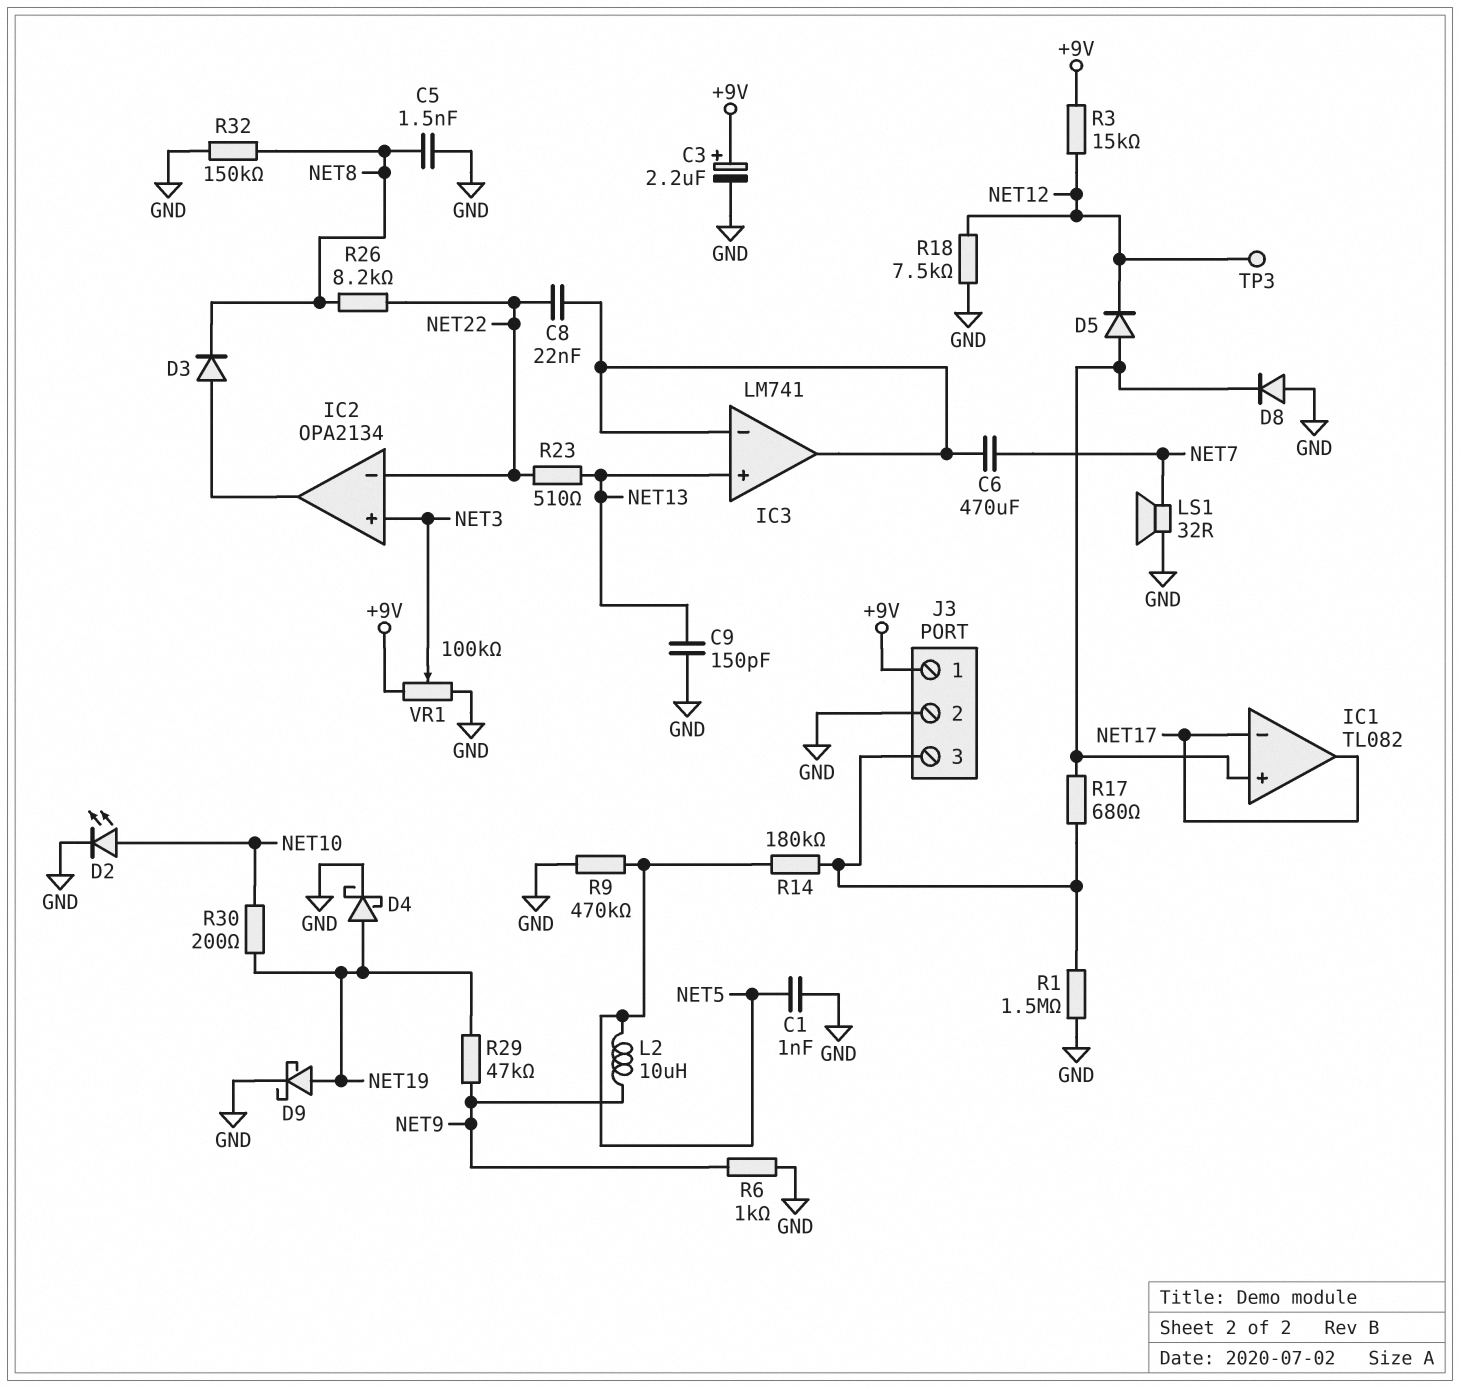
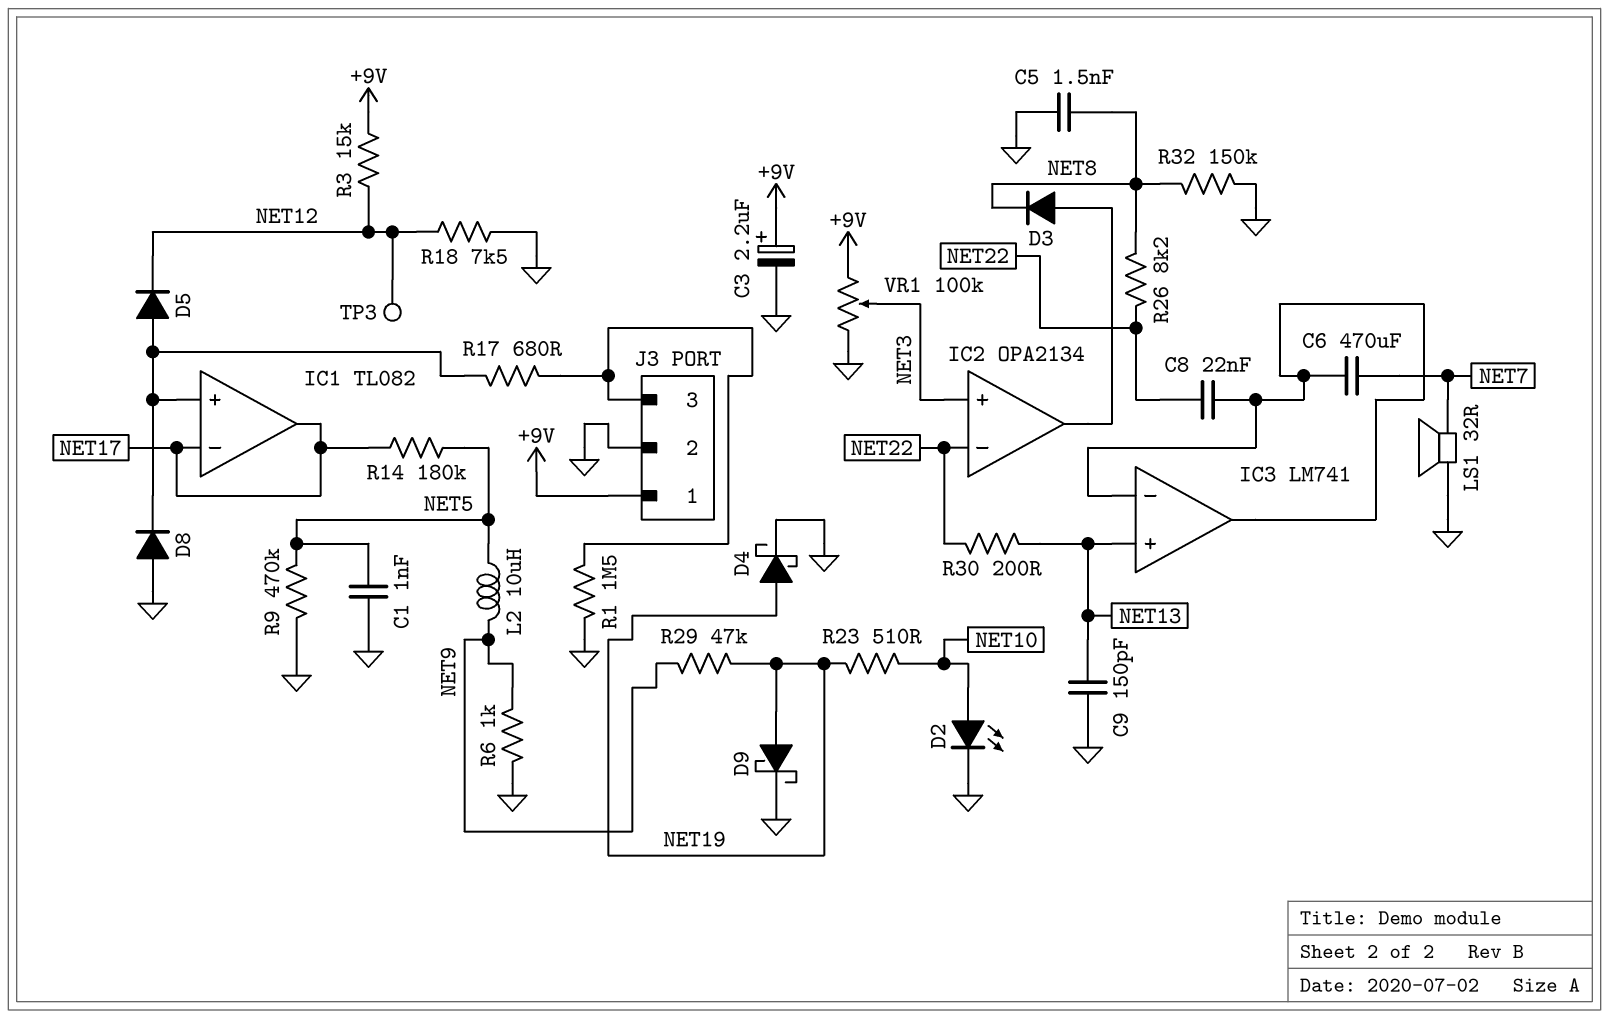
R14: 180k (J3/3, NET5) -> 180k (NET5, NET17)
R23: 510 (NET13, NET22) -> 510 (NET10, NET19)
R30: 200 (NET10, NET19) -> 200 (NET13, NET22)

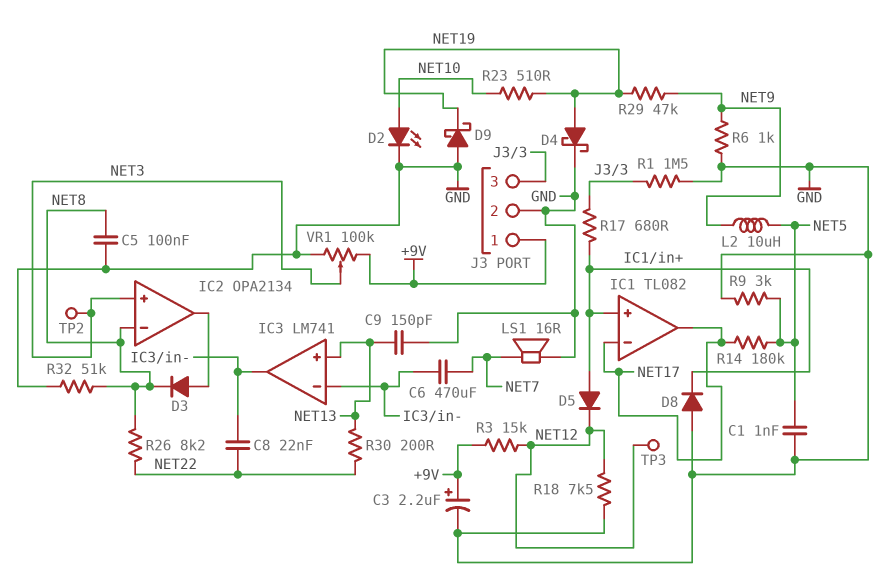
C5: 1.5nF (GND, NET8) -> 100nF (GND, NET8)
D9: schottky (A NET19, K GND) -> schottky (A GND, K NET19)
IC2 pin in-: NET22 -> NET8
LS1: speaker 32R (GND, NET7) -> speaker 16R (GND, NET7)
R9: 470k (GND, NET5) -> 3k (GND, NET5)
R32: 150k (GND, NET8) -> 51k (GND, NET8)
TP2: none -> test point (NET3)

